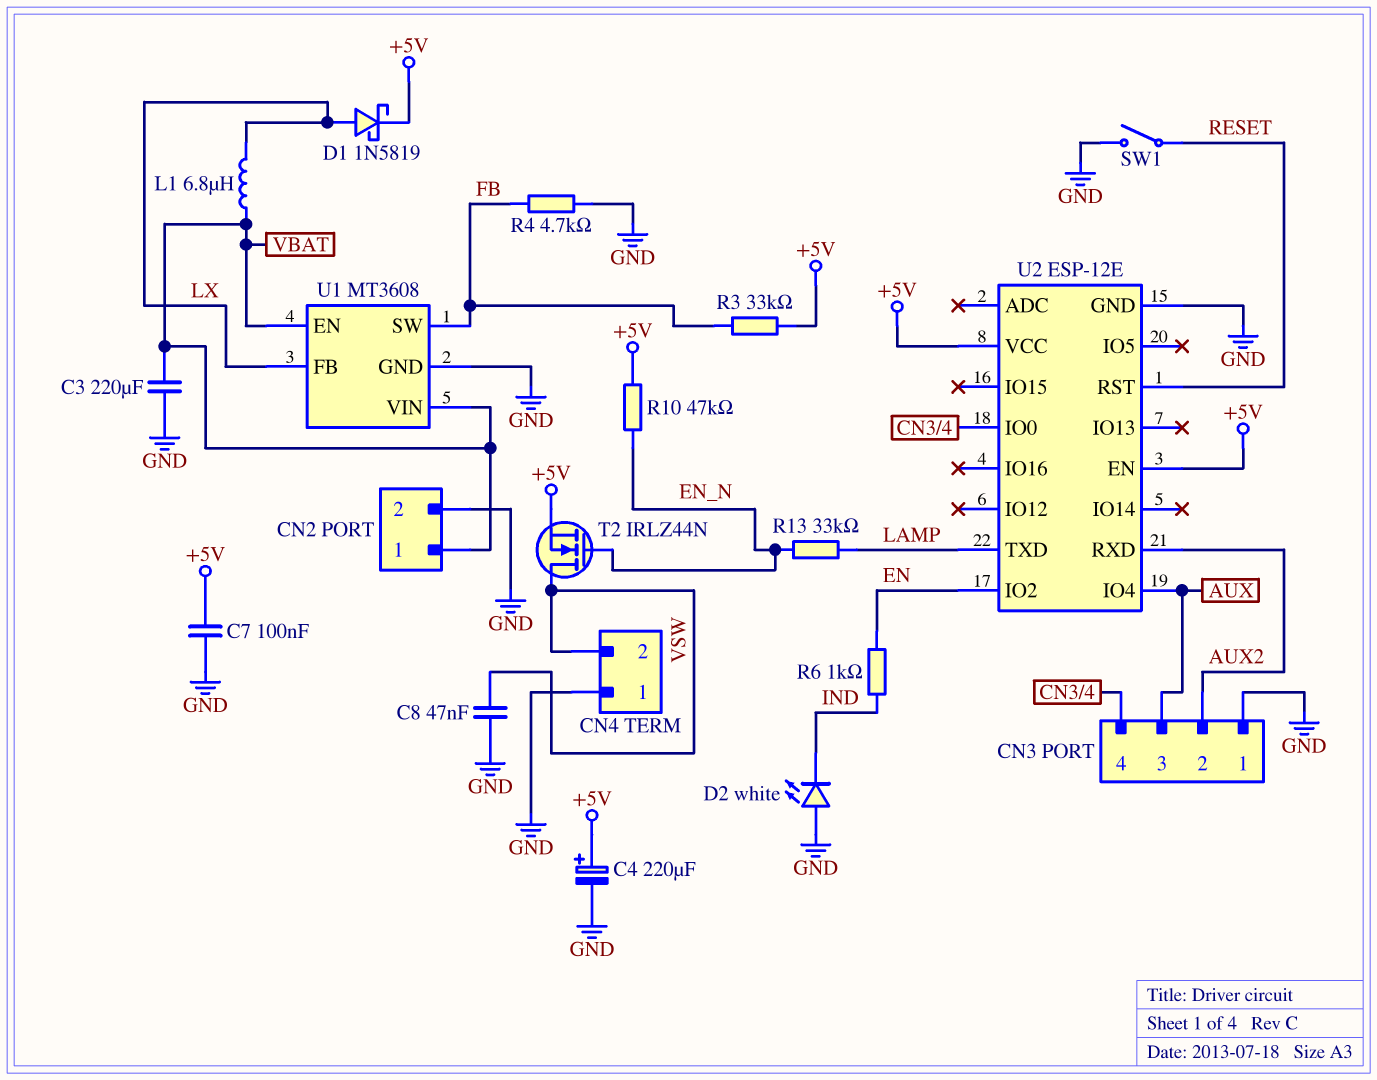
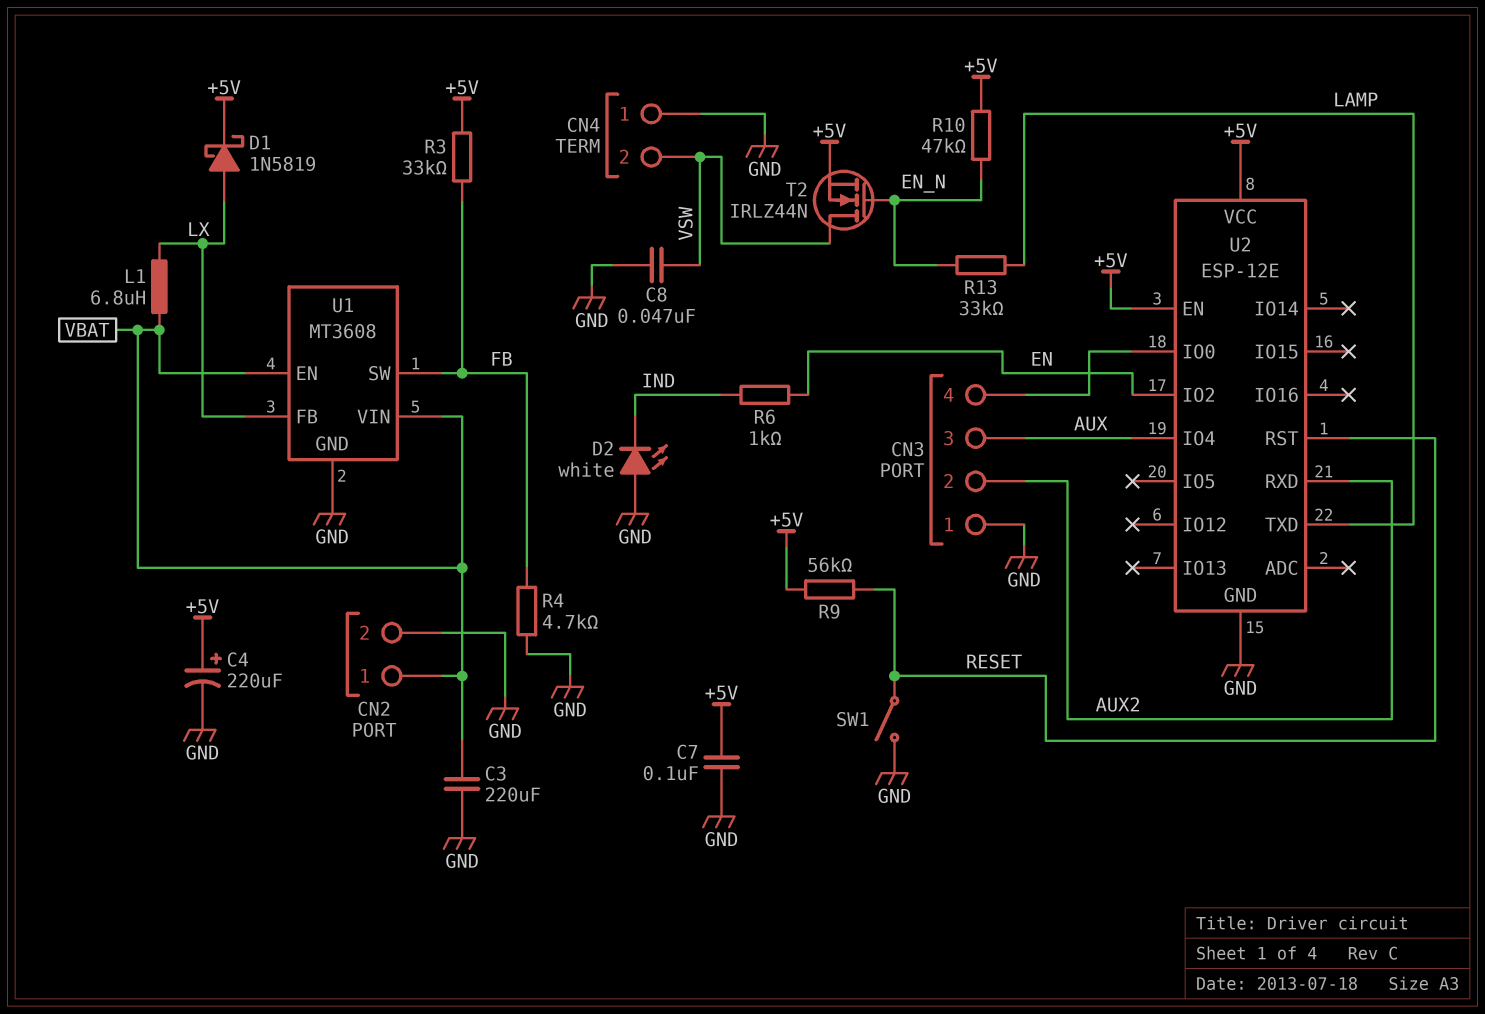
R9: none -> 56k (+5V, RESET)

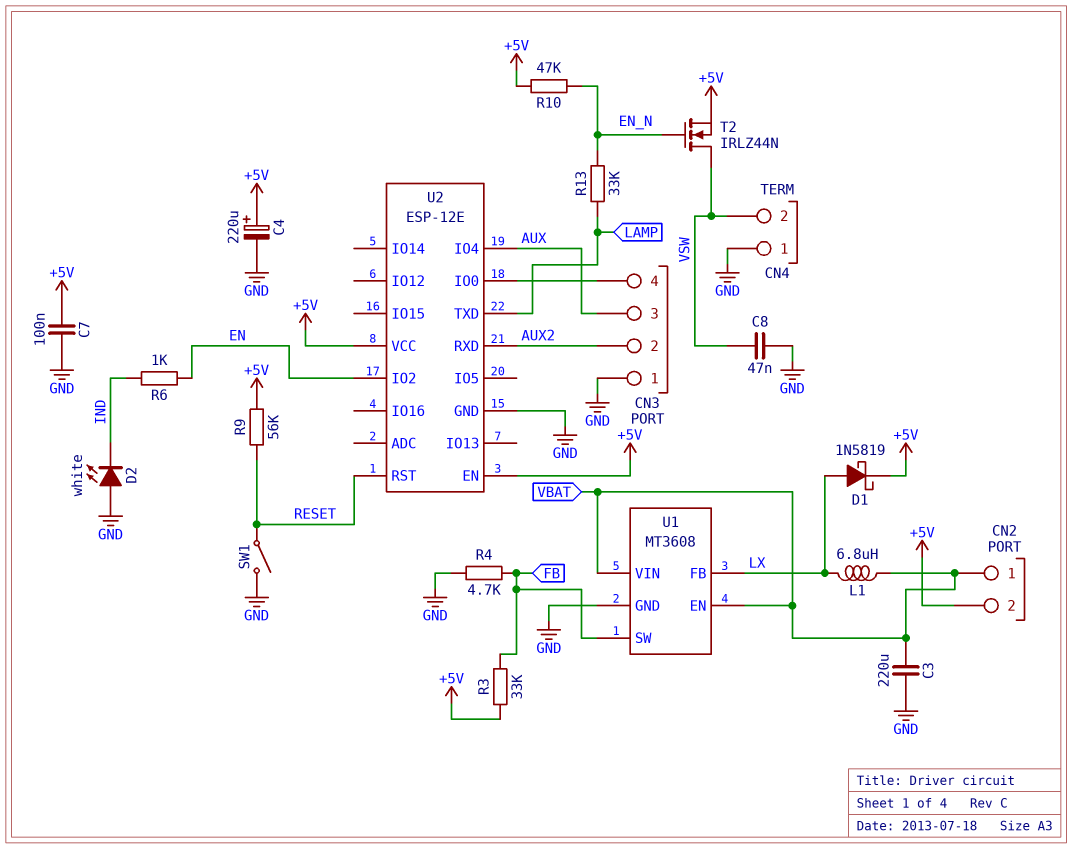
CN2 pin 2: GND -> +5V

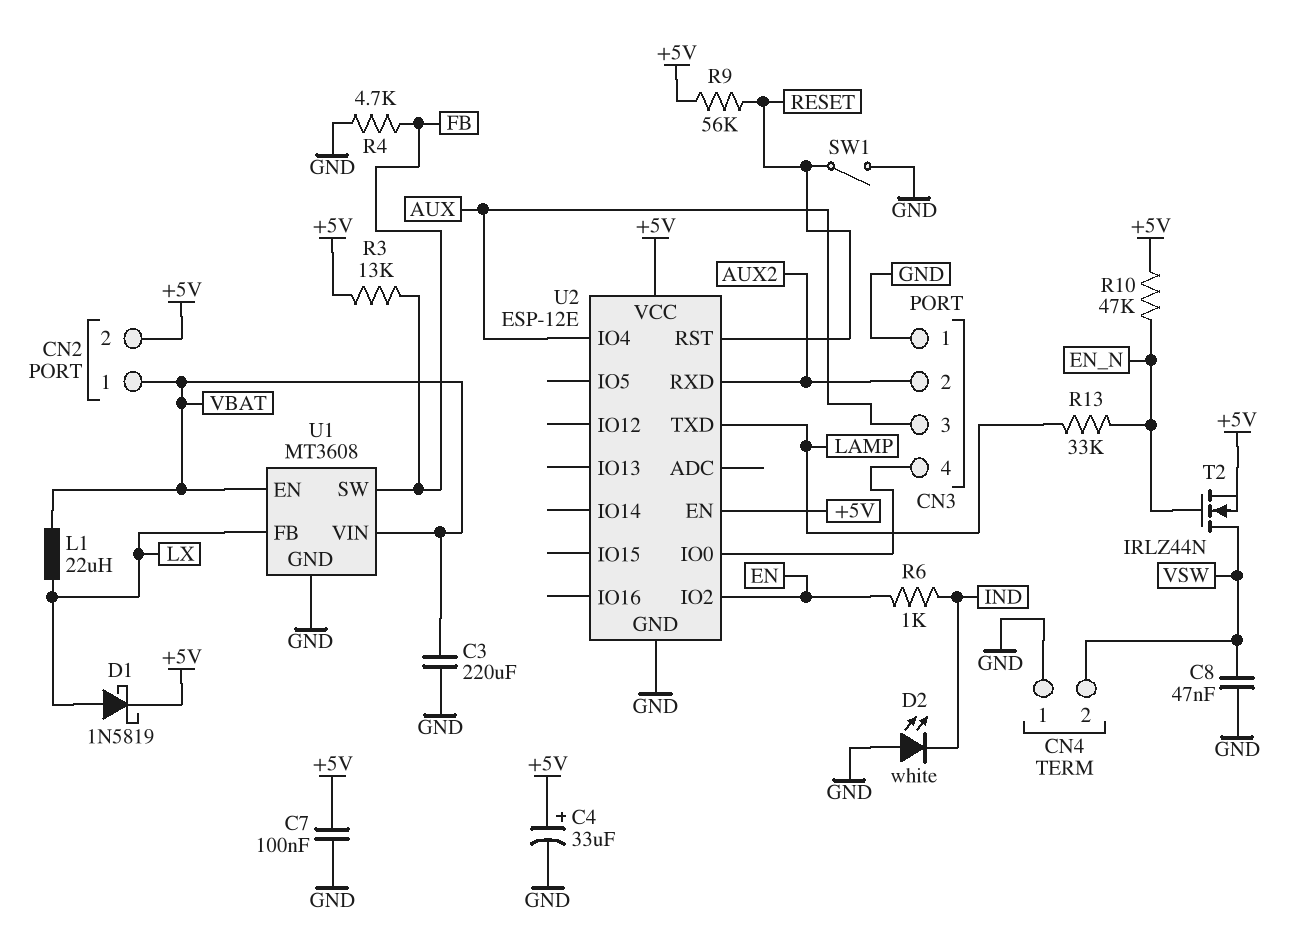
C4: 220uF (plus +5V, minus GND) -> 33uF (plus +5V, minus GND)
L1: 6.8uH (LX, VBAT) -> 22uH (LX, VBAT)
R3: 33k (+5V, FB) -> 13k (+5V, FB)

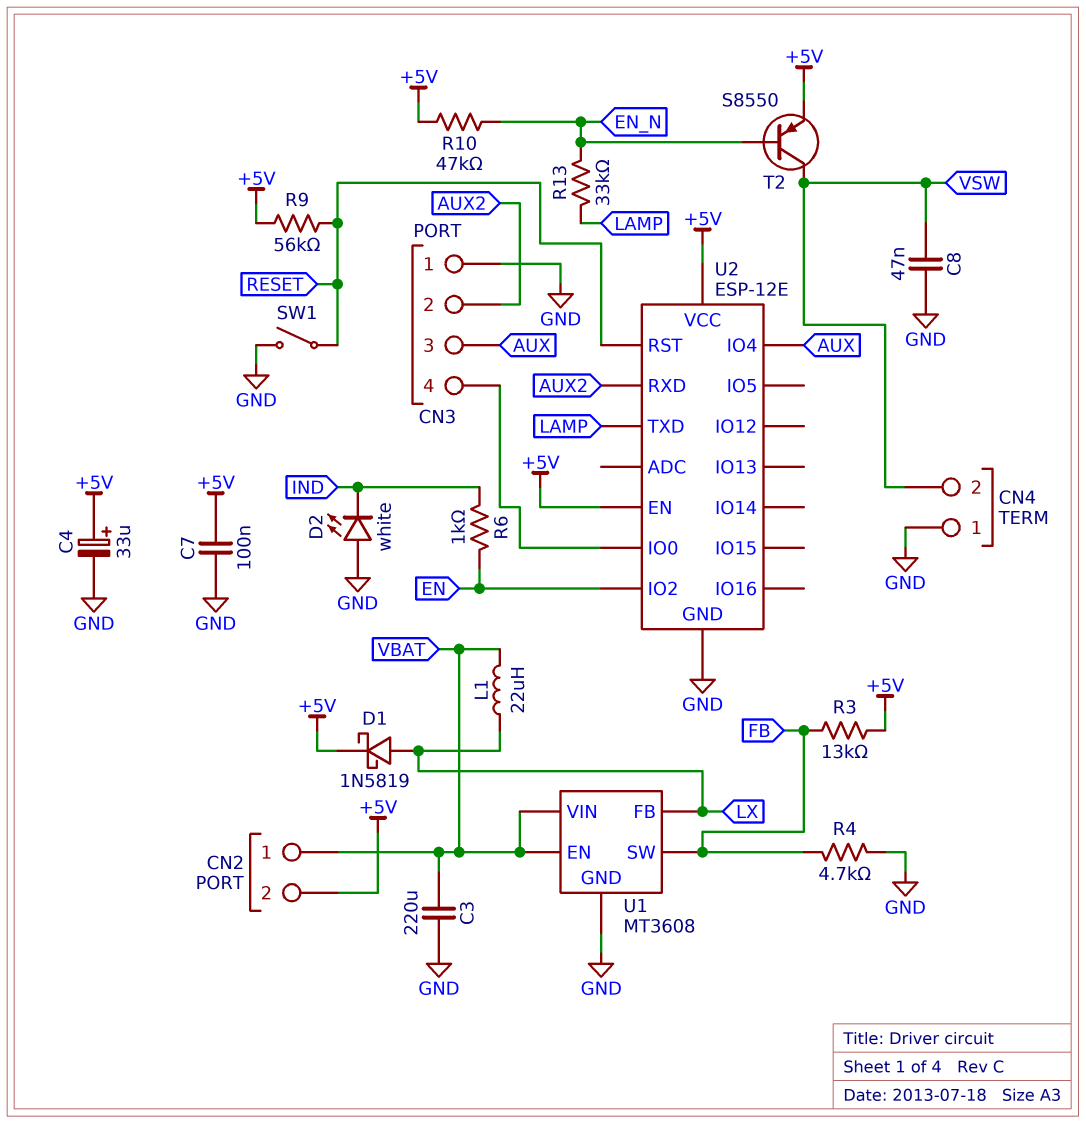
T2: NMOS IRLZ44N (G EN_N, D VSW, S +5V) -> PNP S8550 (B EN_N, C VSW, E +5V)

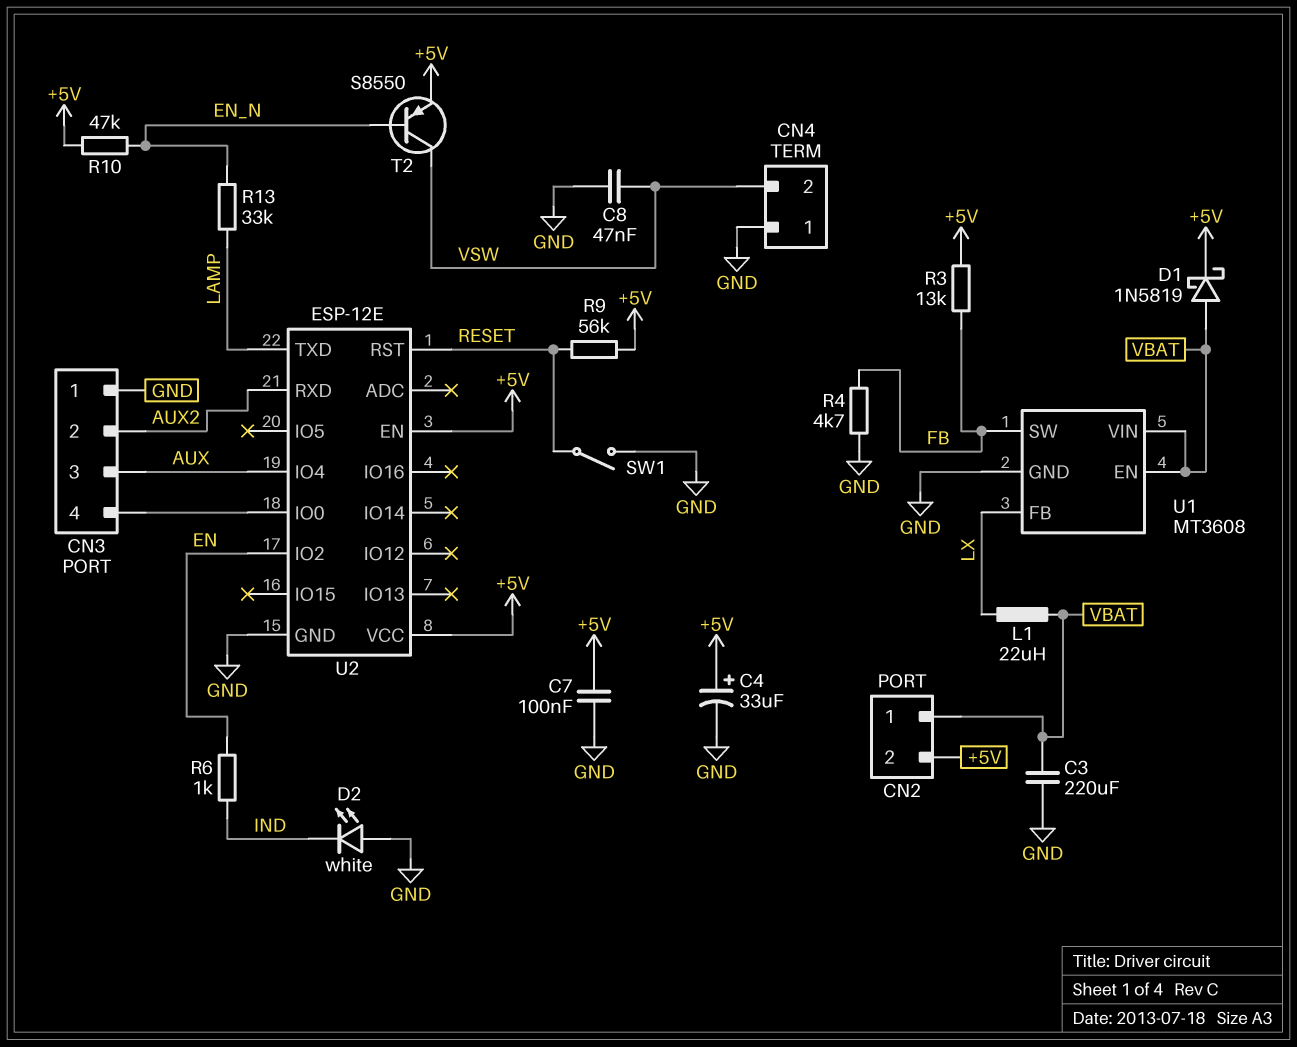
D1: schottky 1N5819 (A LX, K +5V) -> schottky 1N5819 (A VBAT, K +5V)

